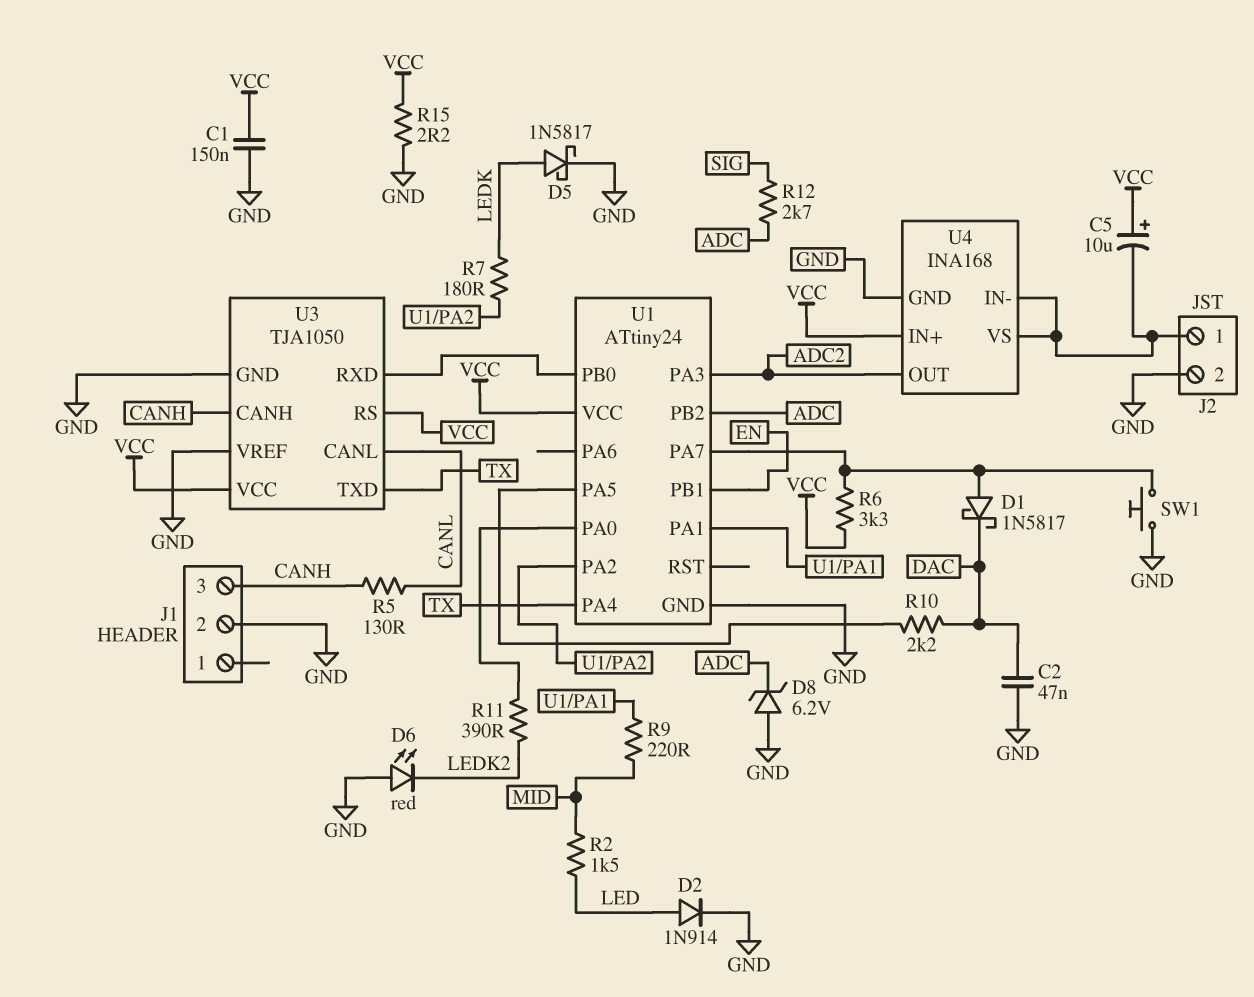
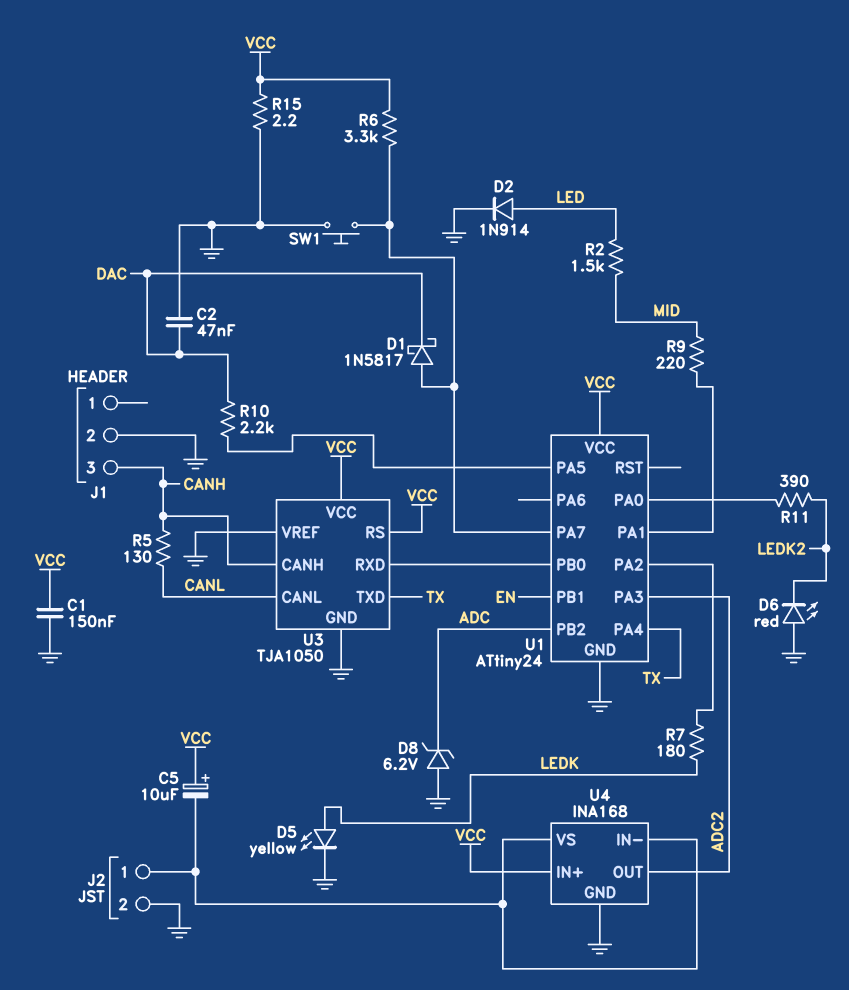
D5: schottky 1N5817 (A LEDK, K GND) -> LED yellow (A LEDK, K GND)
R12: 2.7k (ADC, SIG) -> none

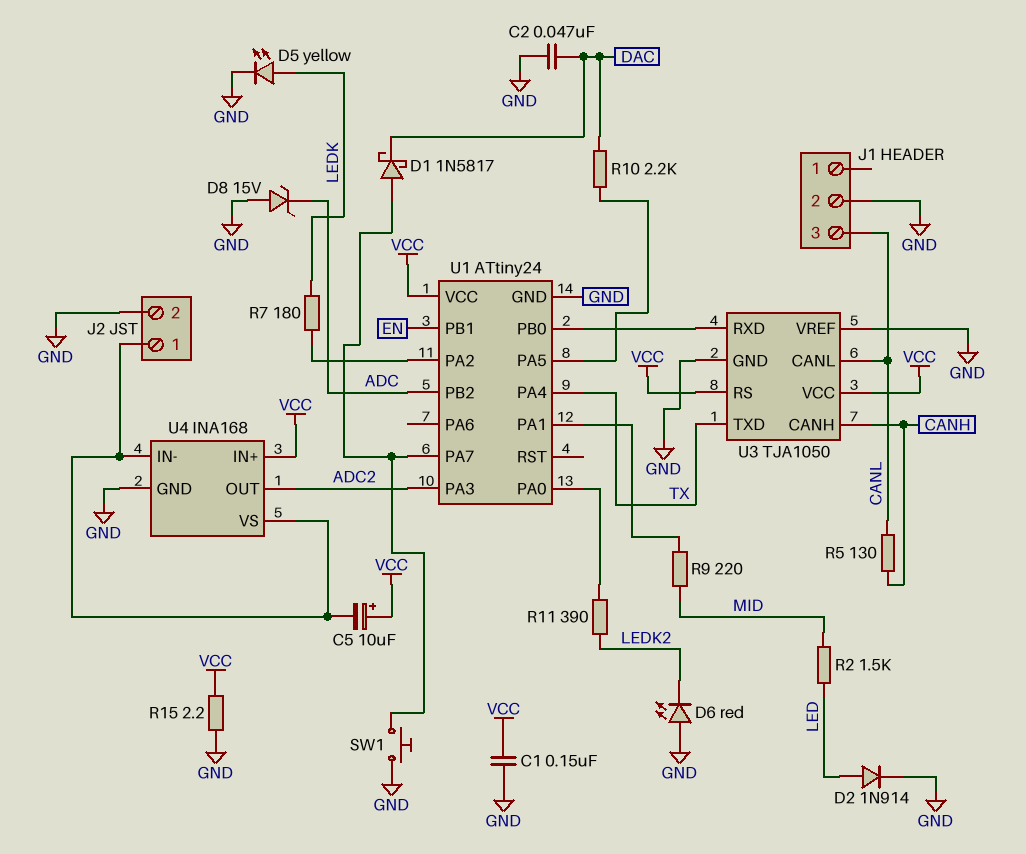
D8: zener 6.2V (A GND, K ADC) -> zener 15V (A GND, K ADC)
J1 pin 3: CANH -> CANL
R6: 3.3k (U1/PA7, VCC) -> none

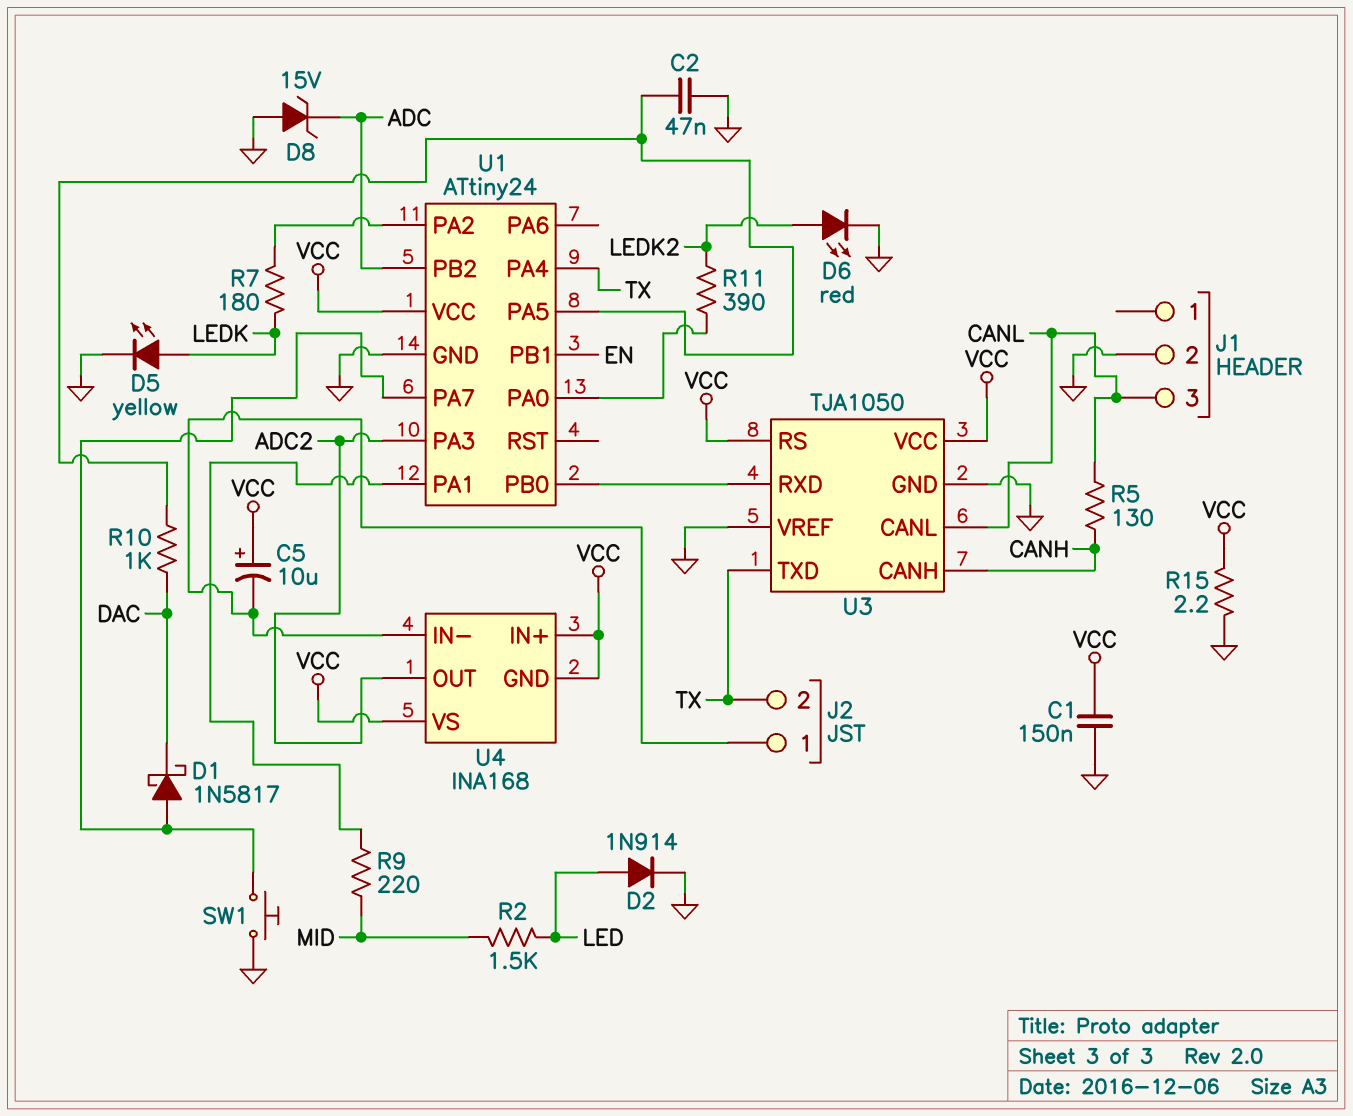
C2: 47nF (DAC, GND) -> 47nF (GND, U1/PA5)
D6: LED red (A GND, K LEDK2) -> LED red (A LEDK2, K GND)
J2 pin 2: GND -> TX
R10: 2.2k (DAC, U1/PA5) -> 1k (DAC, U1/PA5)
U4 pin GND: GND -> VCC
U4 pin VS: J2/1 -> VCC

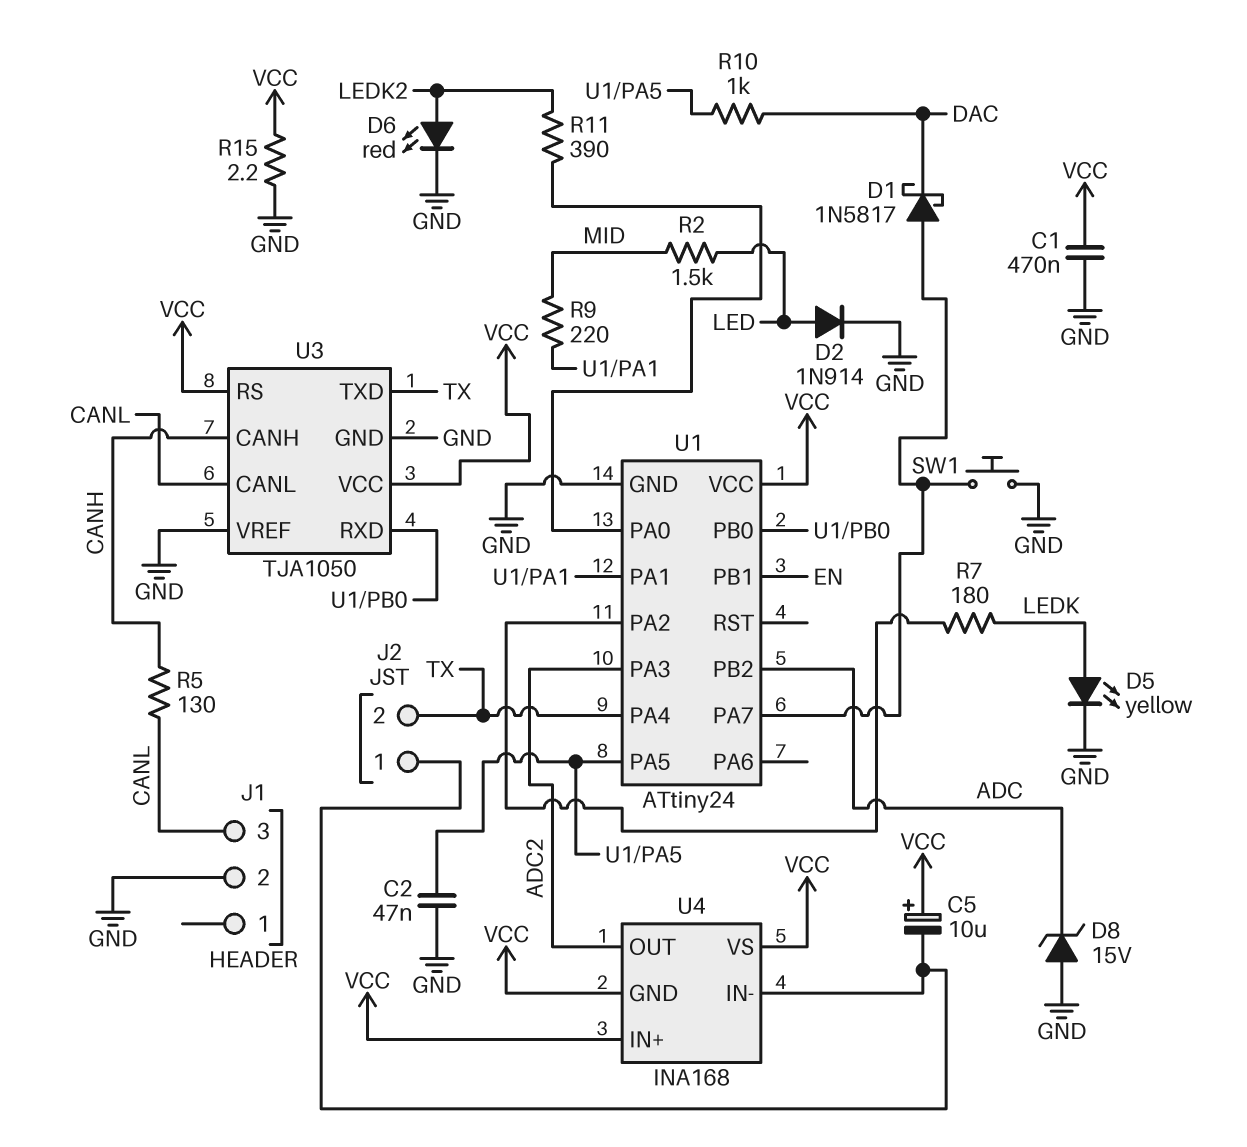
C1: 150nF (GND, VCC) -> 470nF (GND, VCC)

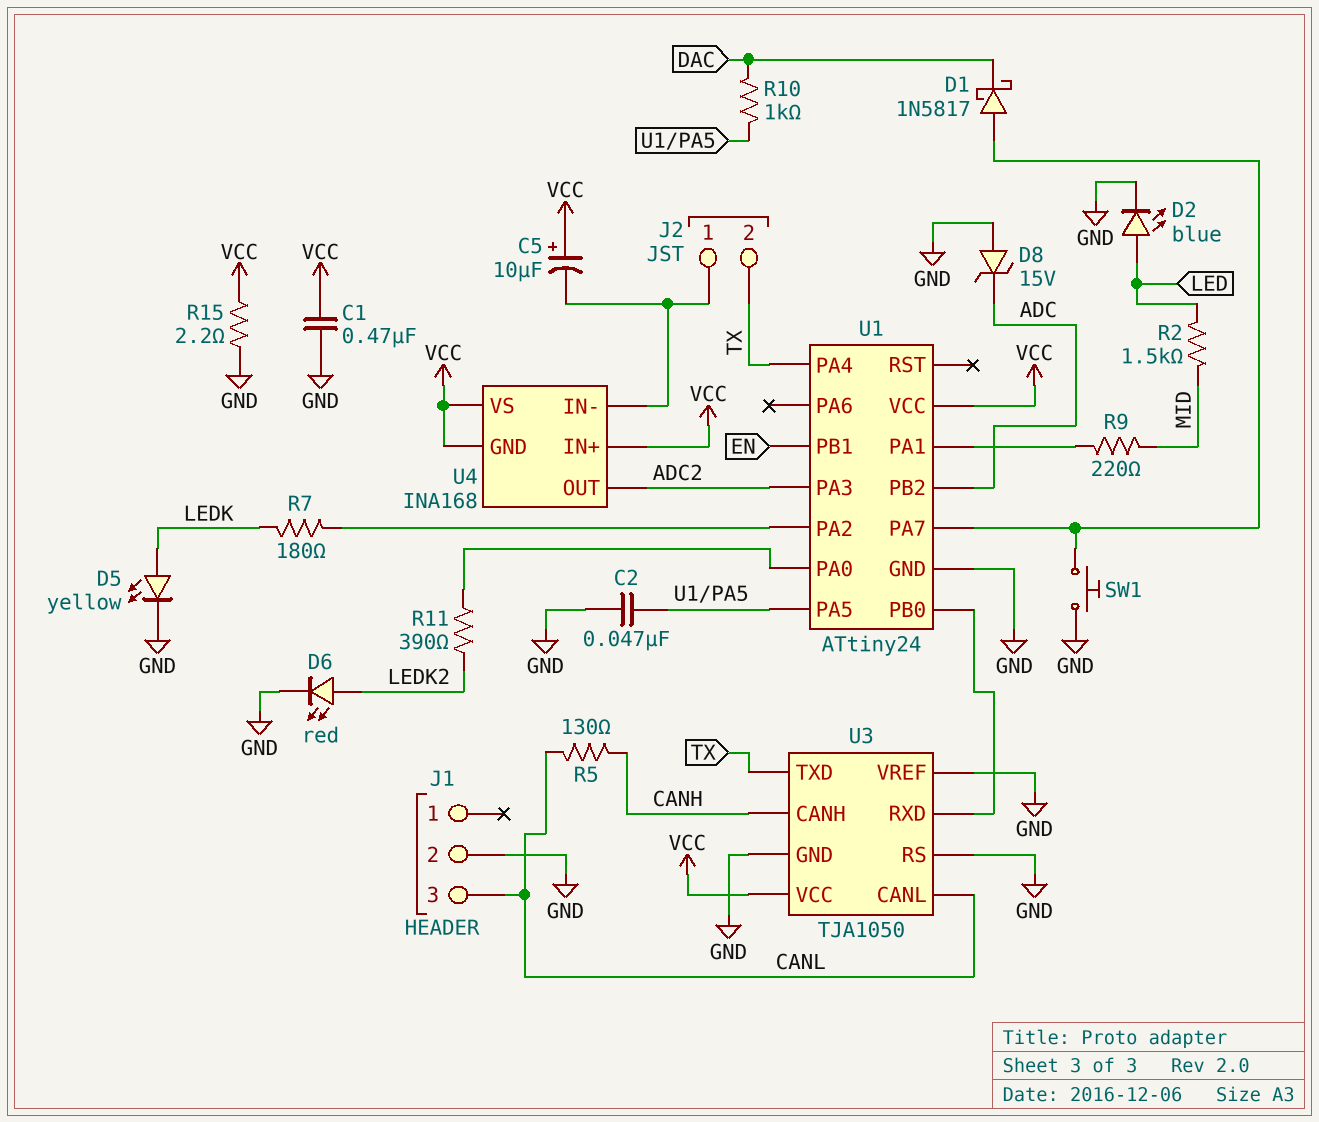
D2: diode 1N914 (A LED, K GND) -> LED blue (A LED, K GND)
U3 pin RS: VCC -> GND

